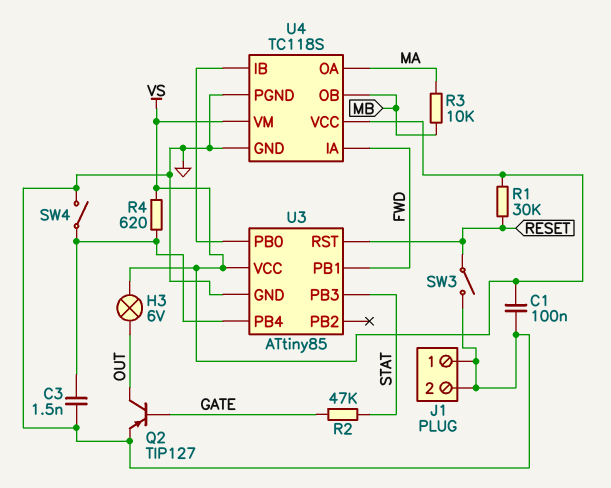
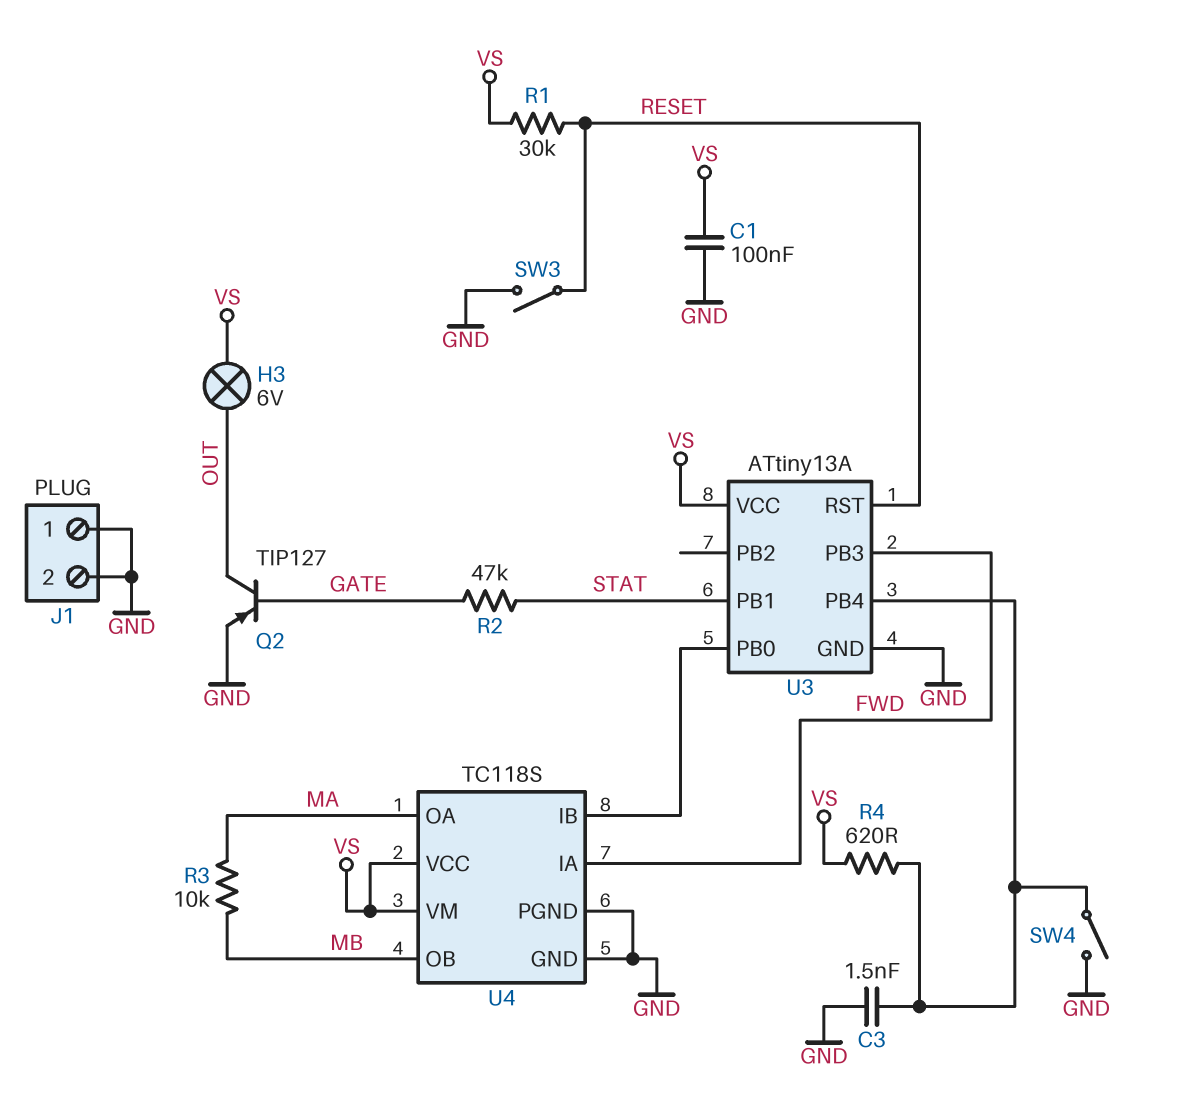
U3: ATtiny85 -> ATtiny13A
U3 pin PB1: FWD -> STAT
U3 pin PB3: STAT -> FWD

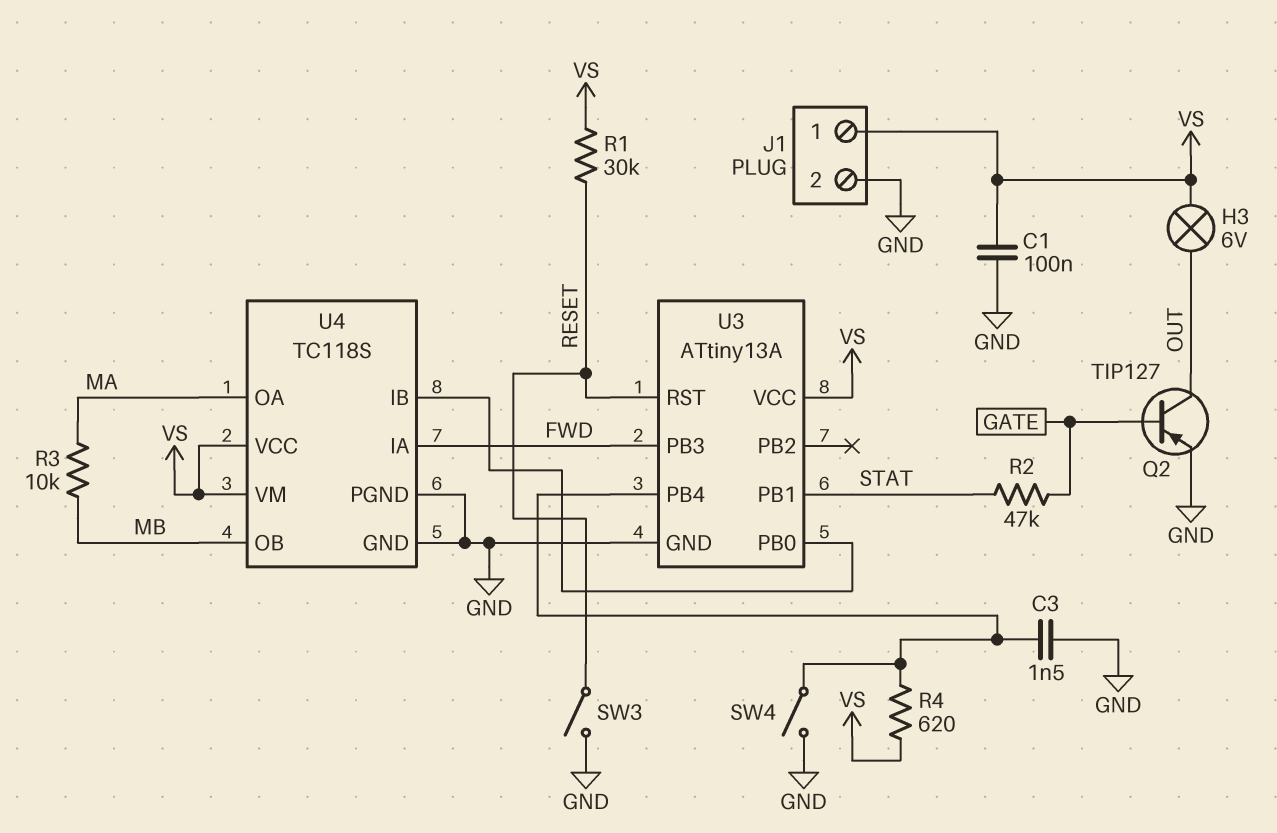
J1 pin 1: GND -> VS

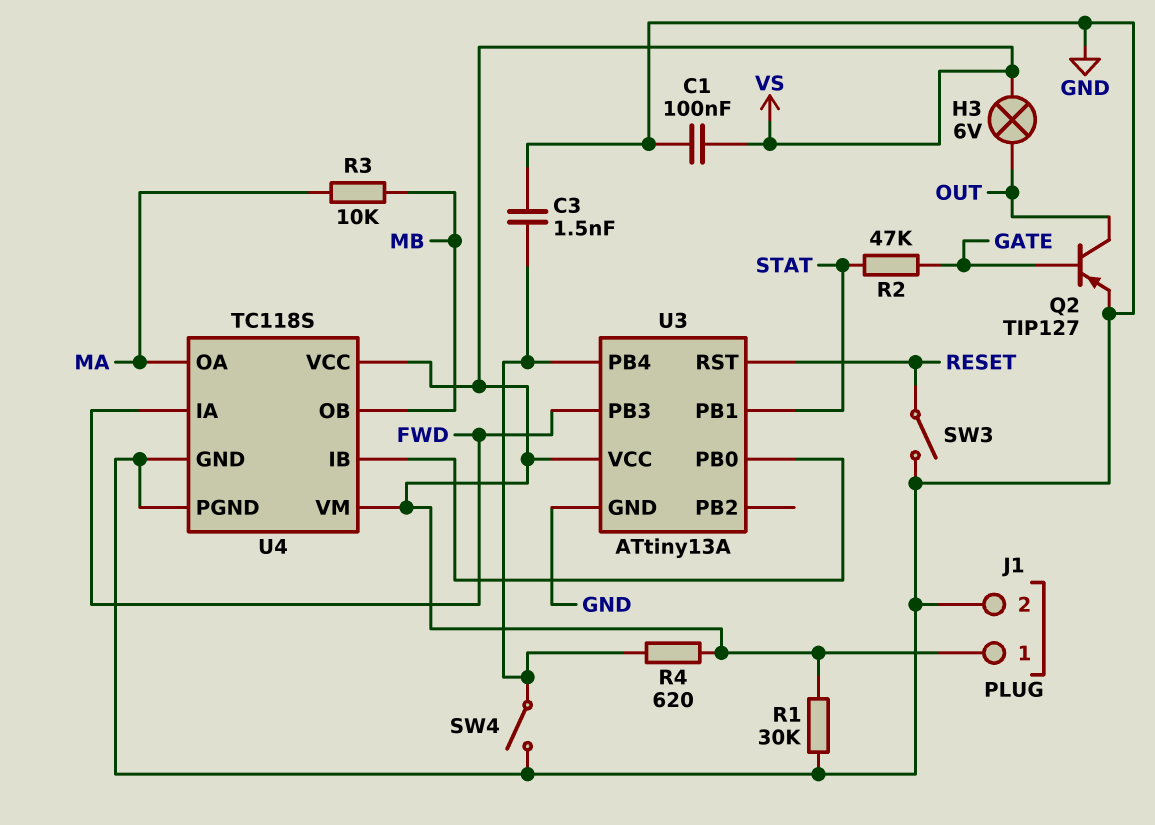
R1: 30k (RESET, VS) -> 30k (GND, VS)

